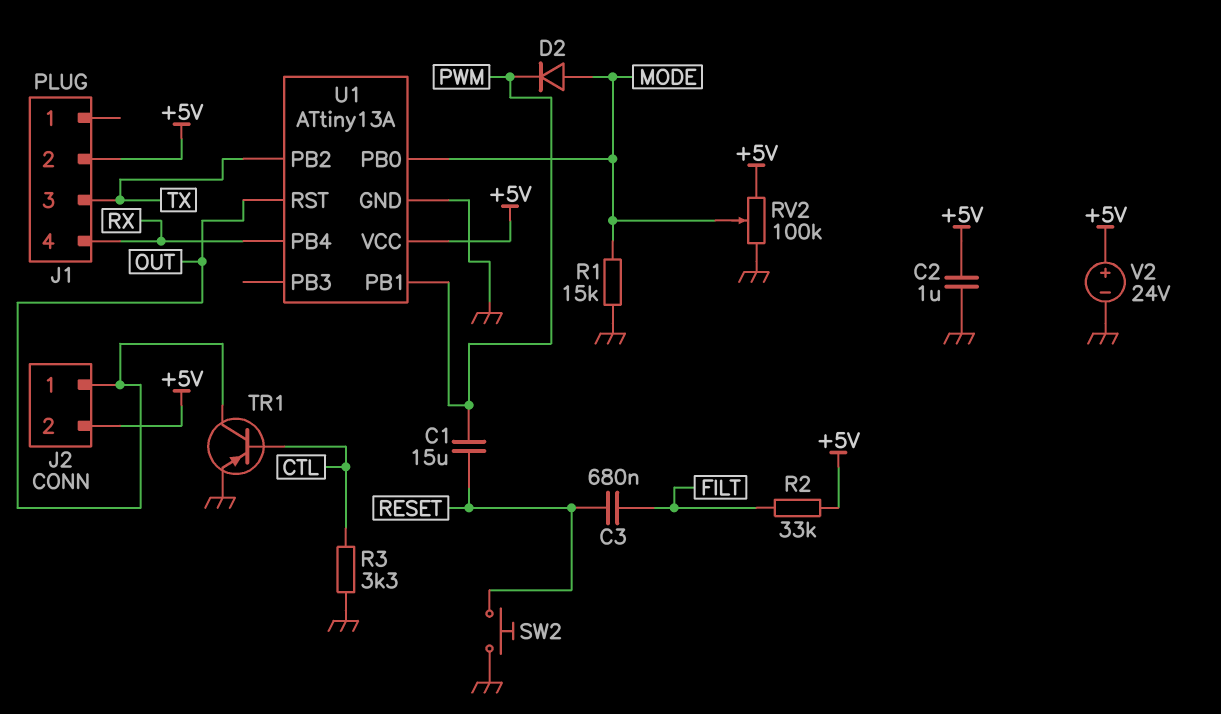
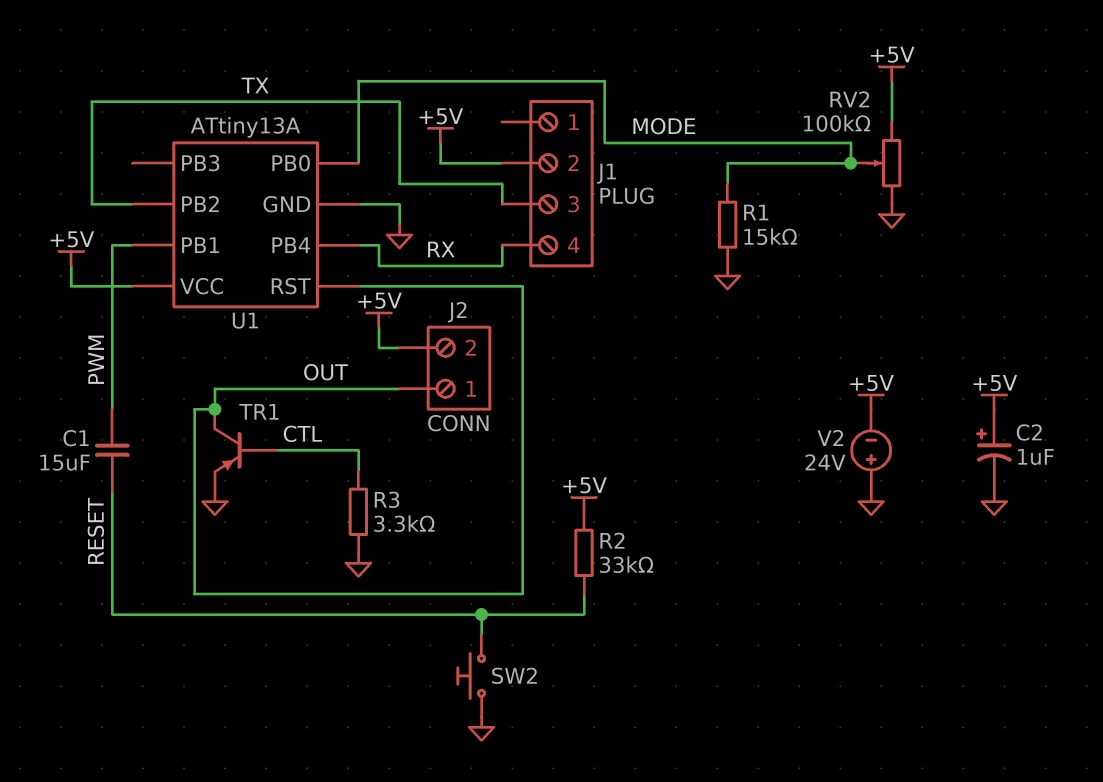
C2: 1uF (+5V, GND) -> 1uF (plus +5V, minus GND)
C3: 680nF (FILT, RESET) -> none
D2: diode (A MODE, K PWM) -> none
R2: 33k (+5V, FILT) -> 33k (+5V, RESET)
V2: 24V (plus +5V, minus GND) -> 24V (plus GND, minus +5V)

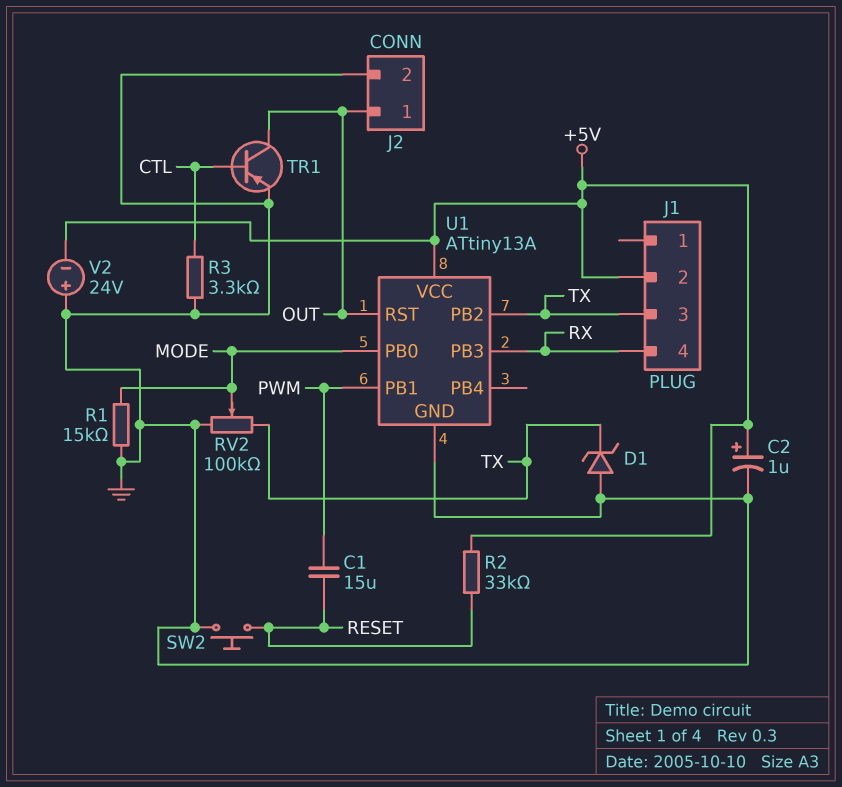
D1: none -> zener (A GND, K TX)
J2 pin 2: +5V -> GND
RV2: 100k (+5V, GND, wiper MODE) -> 100k (GND, TX, wiper MODE)
U1 pin PB3: none -> RX
U1 pin PB4: RX -> none

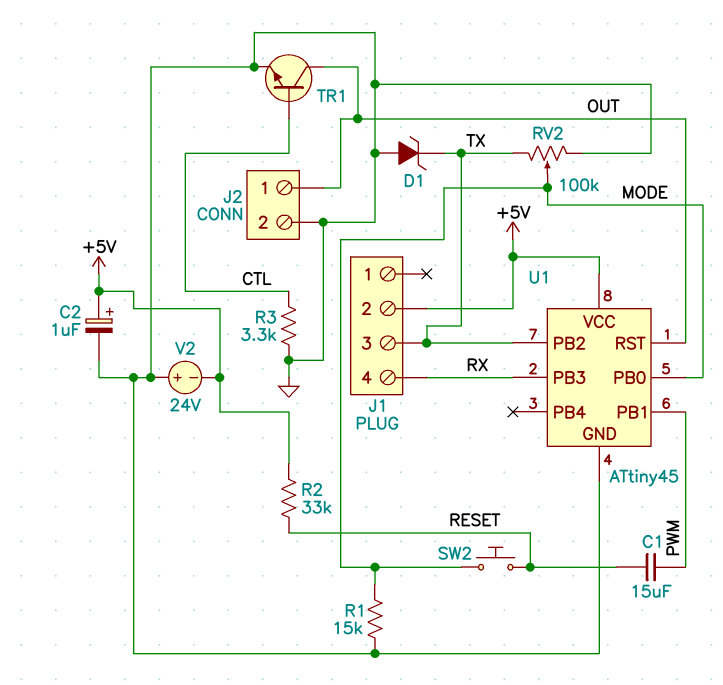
SW2: button (GND, RESET) -> button (MODE, RESET)
TR1: PNP (B CTL, C OUT, E GND) -> NPN (B CTL, C OUT, E GND)
U1: ATtiny13A -> ATtiny45

